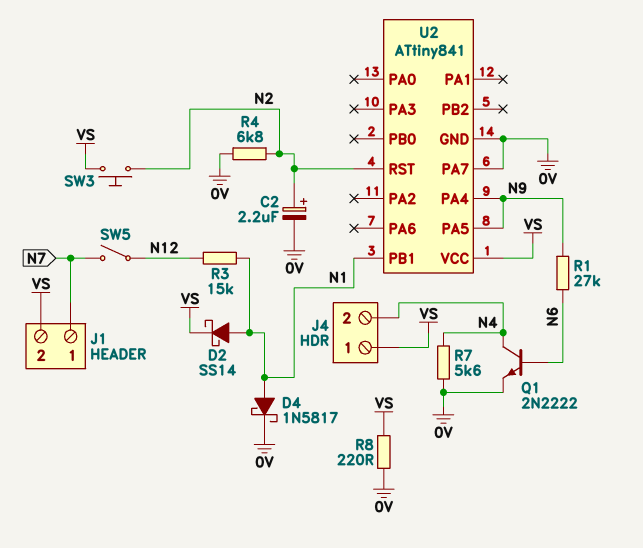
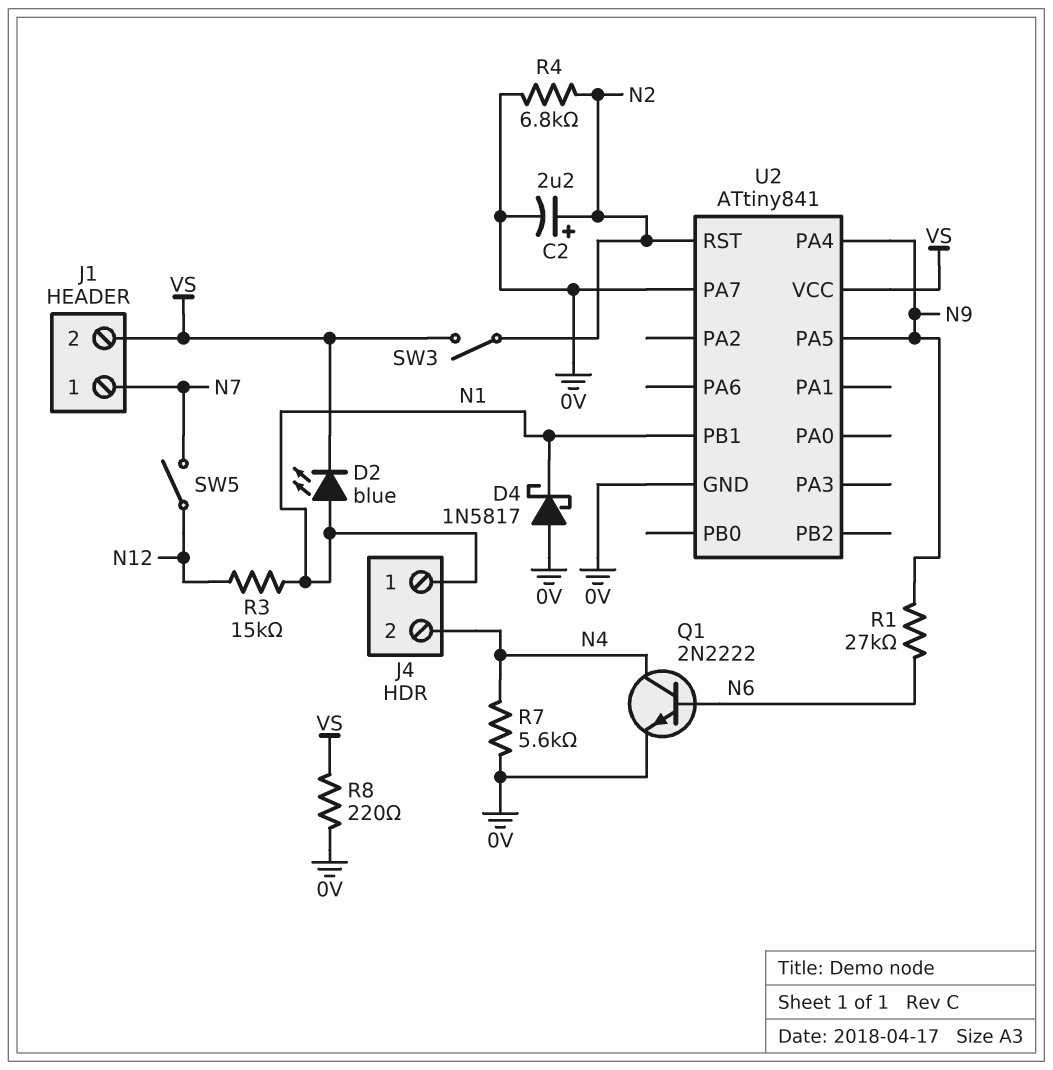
D2: schottky SS14 (A N1, K VS) -> LED blue (A N1, K VS)
D4: schottky 1N5817 (A N1, K 0V) -> schottky 1N5817 (A 0V, K N1)
J4 pin 1: VS -> N1
SW3: button (N2, VS) -> switch (N2, VS)

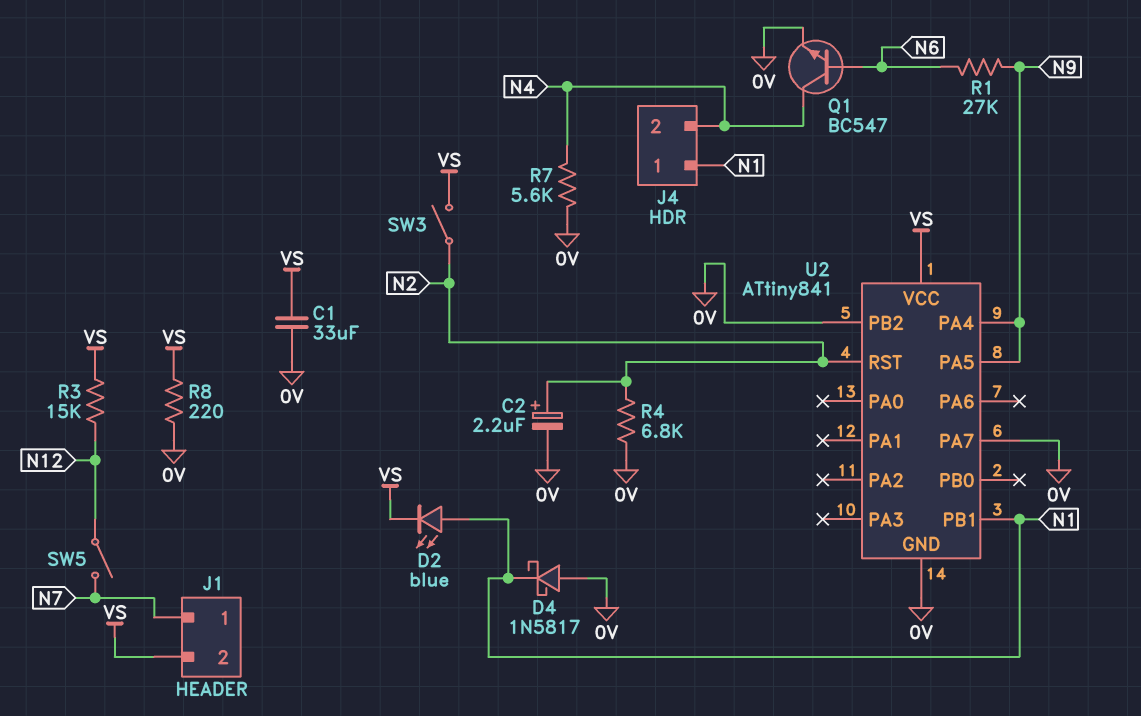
C1: none -> 33uF (0V, VS)
Q1: NPN 2N2222 (B N6, C N4, E 0V) -> NPN BC547 (B N6, C N4, E 0V)
R3: 15k (N1, N12) -> 15k (N12, VS)
U2 pin PB2: none -> 0V

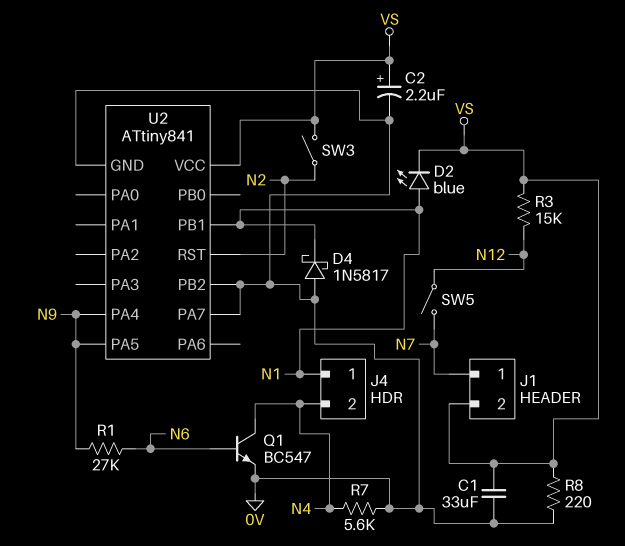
C2: 2.2uF (plus N2, minus 0V) -> 2.2uF (plus VS, minus 0V)
R4: 6.8k (0V, N2) -> none

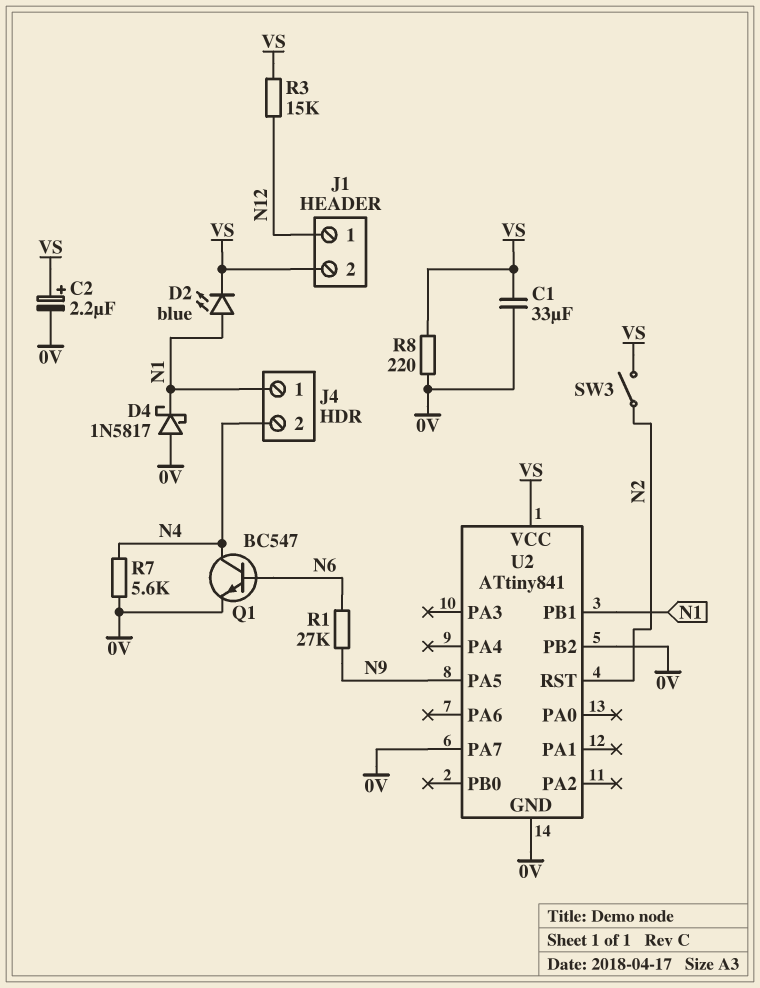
J1 pin 1: N7 -> N12
SW5: switch (N7, N12) -> none
U2 pin PA4: N9 -> none

